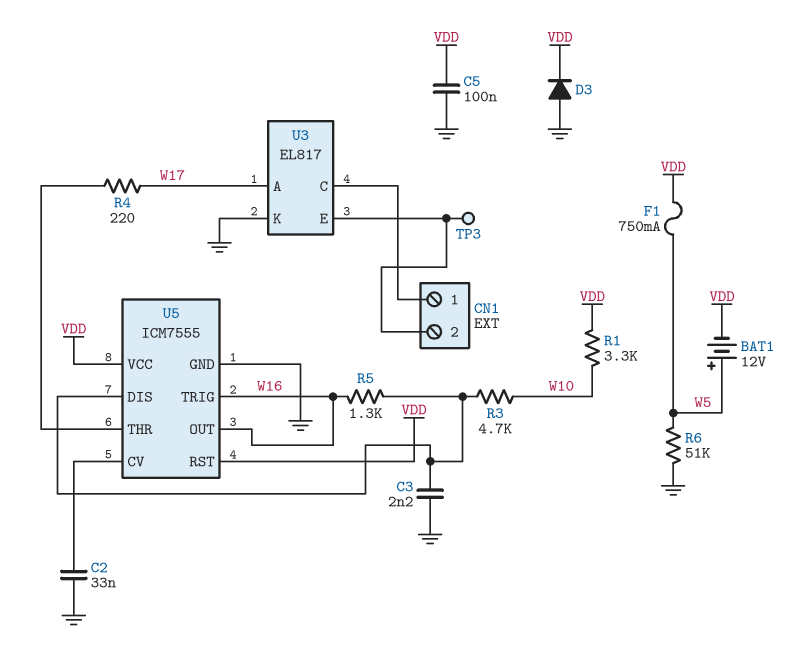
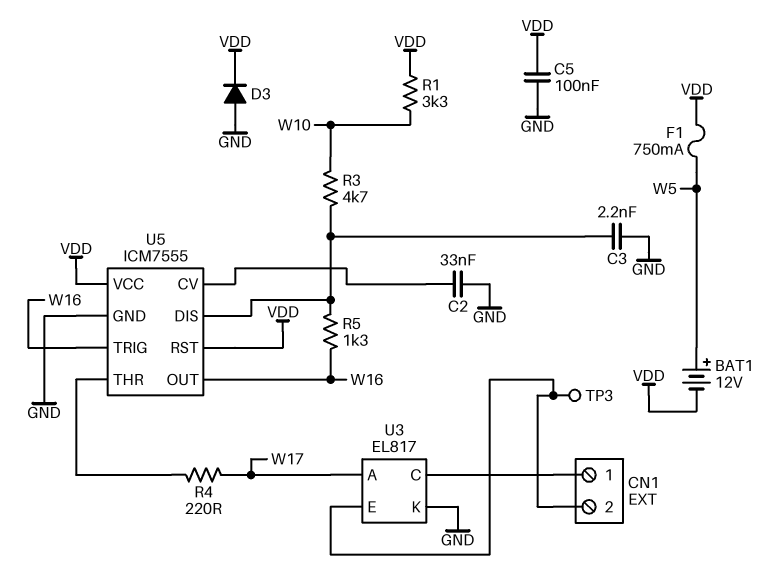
R6: 51k (GND, W5) -> none

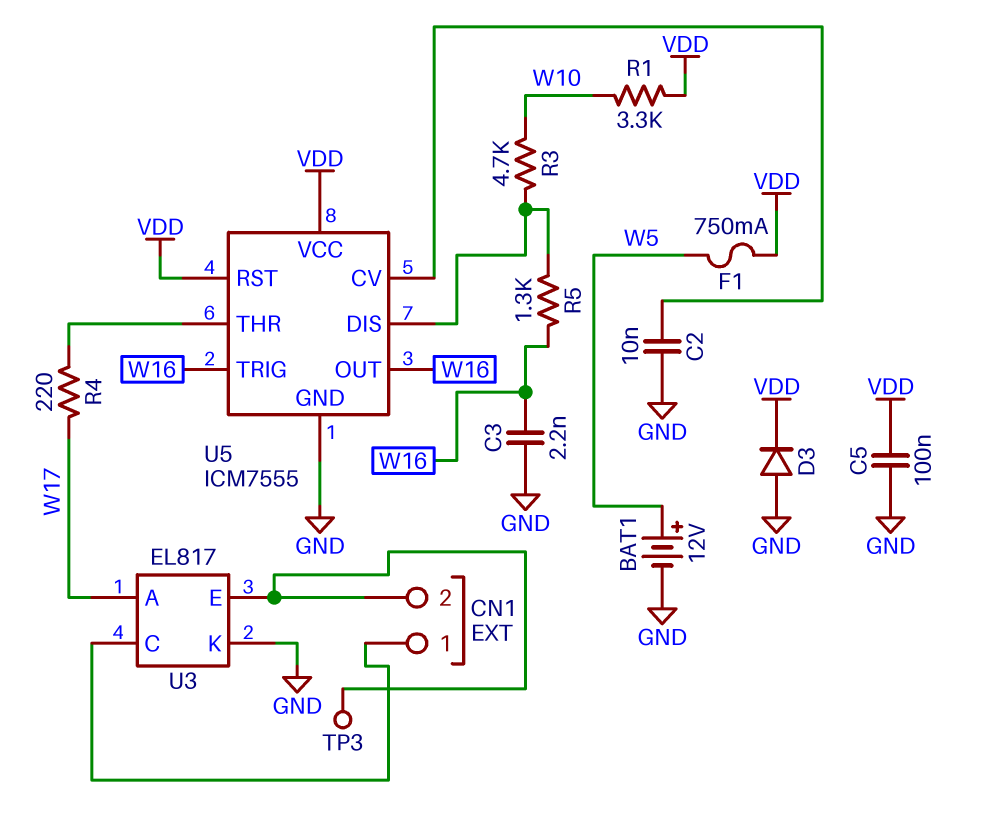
BAT1: 12V (plus W5, minus VDD) -> 12V (plus W5, minus GND)
C2: 33nF (GND, U5/CV) -> 10nF (GND, U5/CV)
C3: 2.2nF (GND, U5/DIS) -> 2.2nF (GND, W16)

